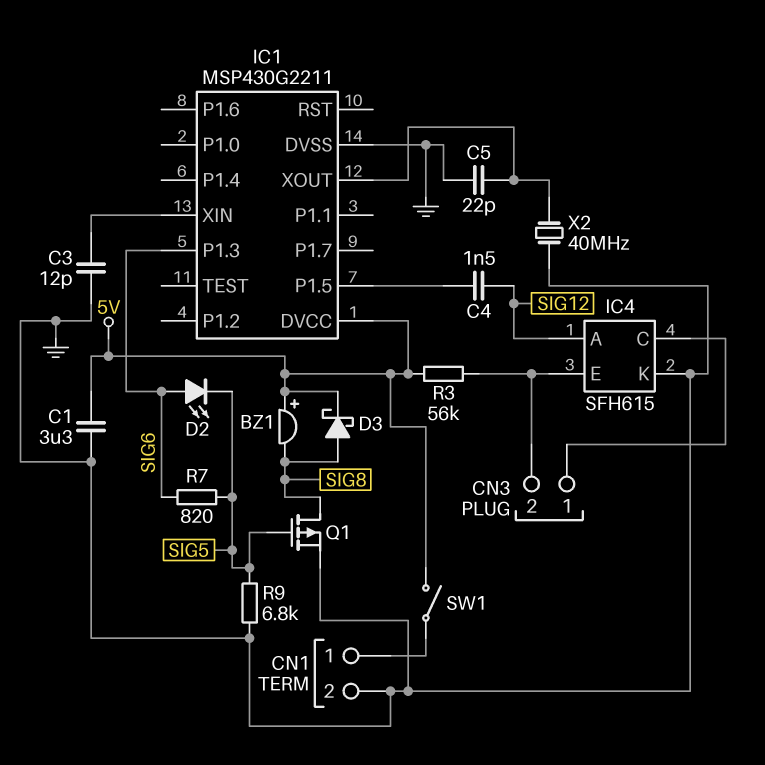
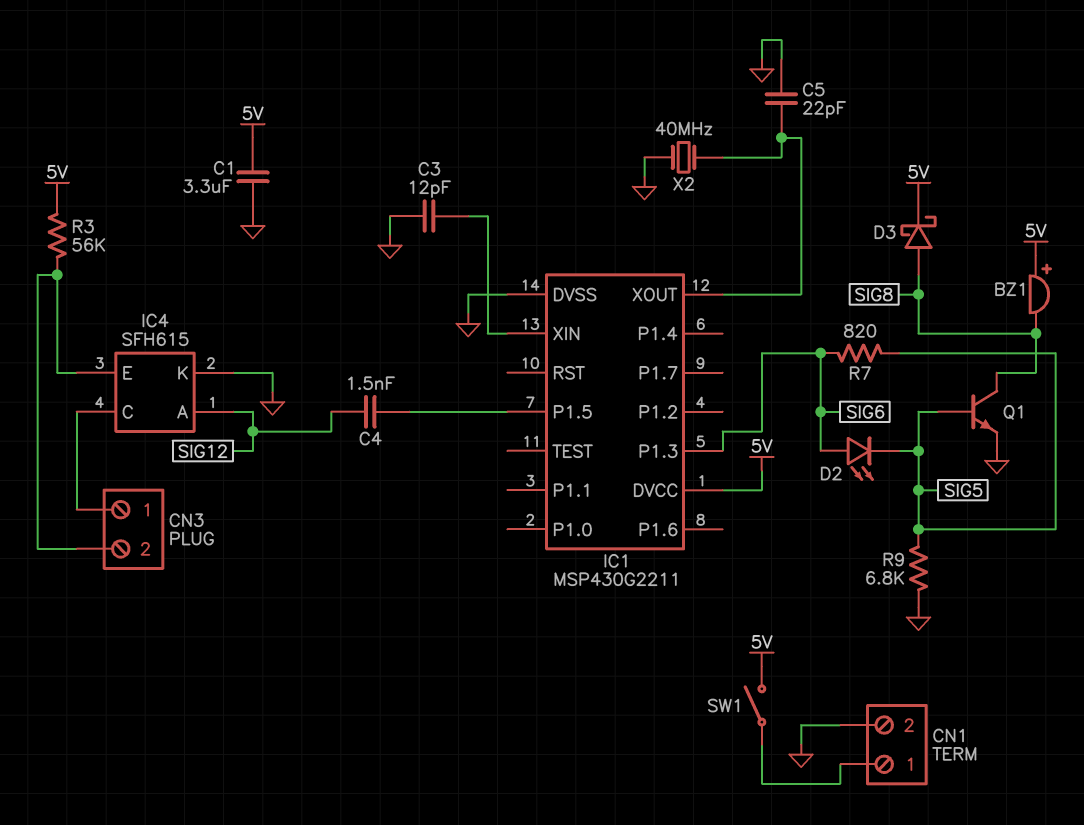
Q1: PMOS (G SIG5, D SIG8, S GND) -> NPN (B SIG5, C SIG8, E GND)

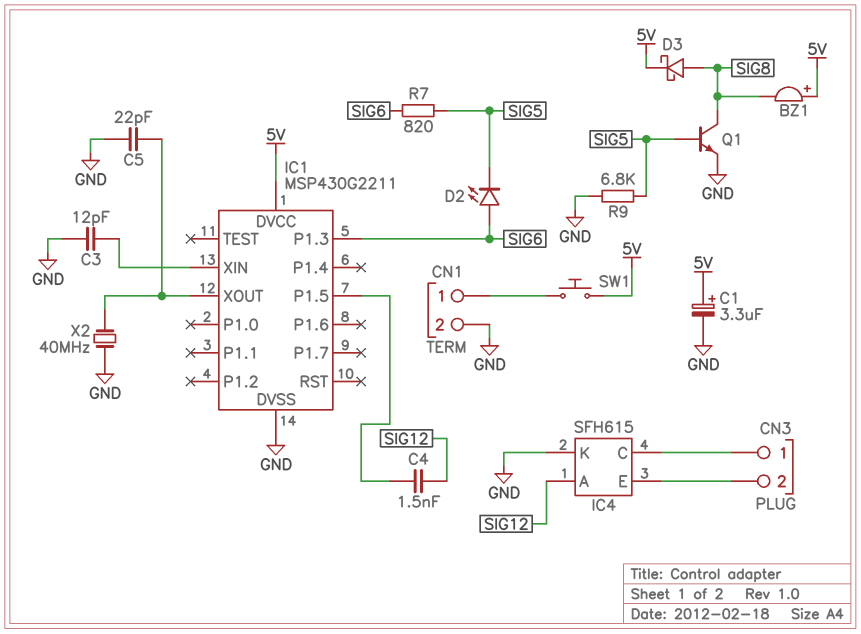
C1: 3.3uF (5V, GND) -> 3.3uF (plus 5V, minus GND)
R3: 56k (5V, CN3/2) -> none
SW1: switch (5V, CN1/1) -> button (5V, CN1/1)

